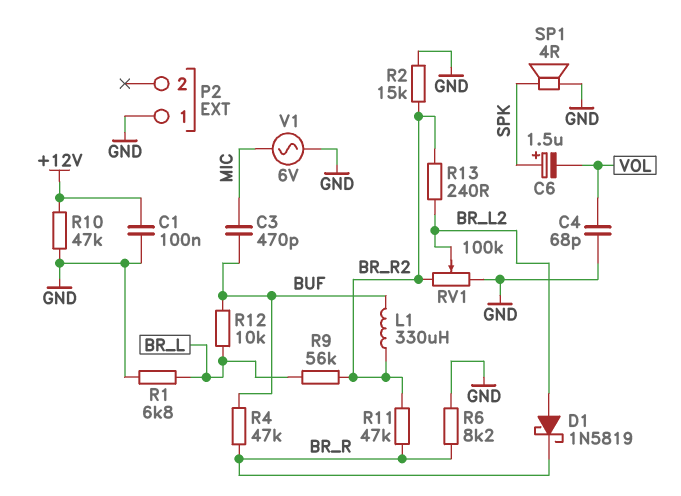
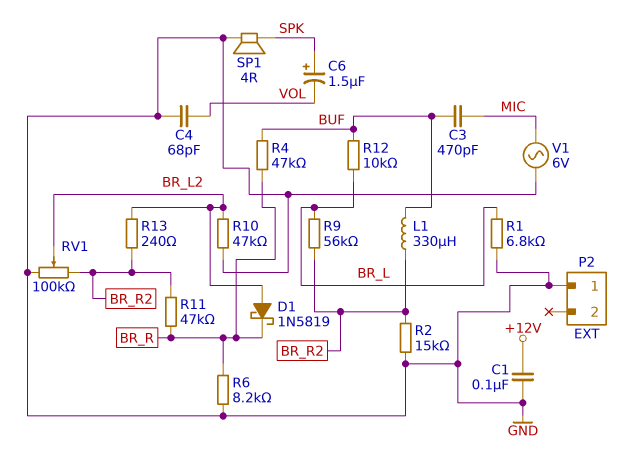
R10: 47k (+12V, GND) -> 47k (BR_L2, GND)

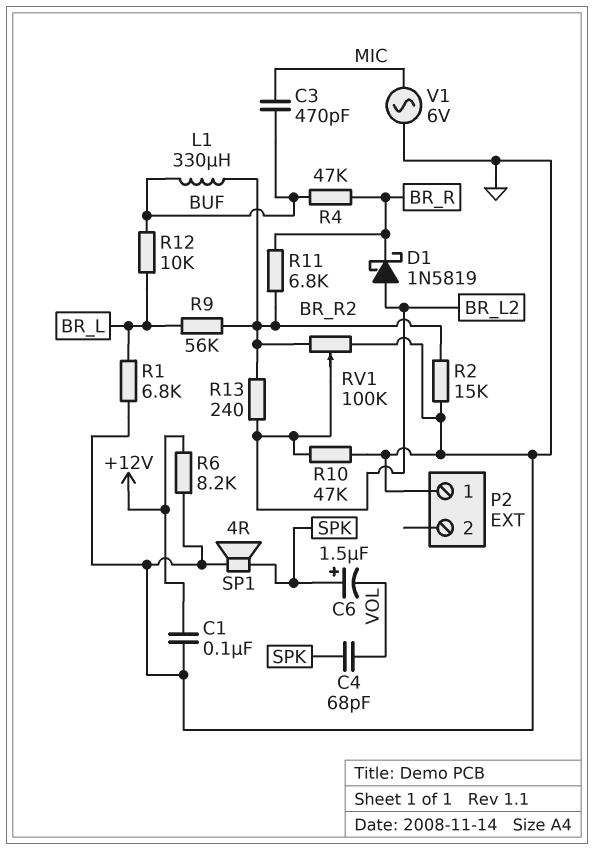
C4: 68pF (GND, VOL) -> 68pF (SPK, VOL)
R6: 8.2k (BR_R, GND) -> 8.2k (+12V, GND)
R11: 47k (BR_R, BR_R2) -> 6.8k (BR_R, BR_R2)

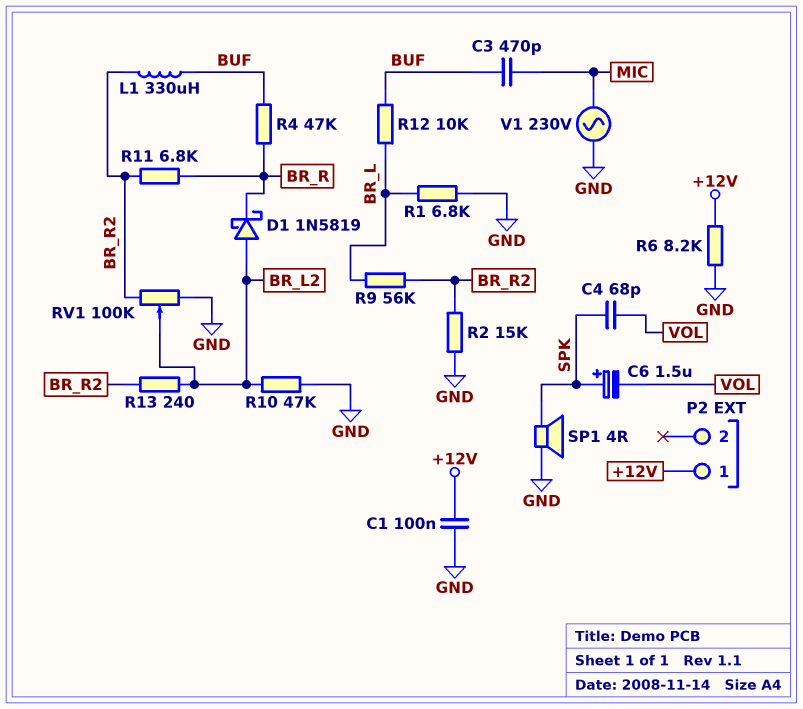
P2 pin 1: GND -> +12V
V1: AC 6V (GND, MIC) -> AC 230V (GND, MIC)

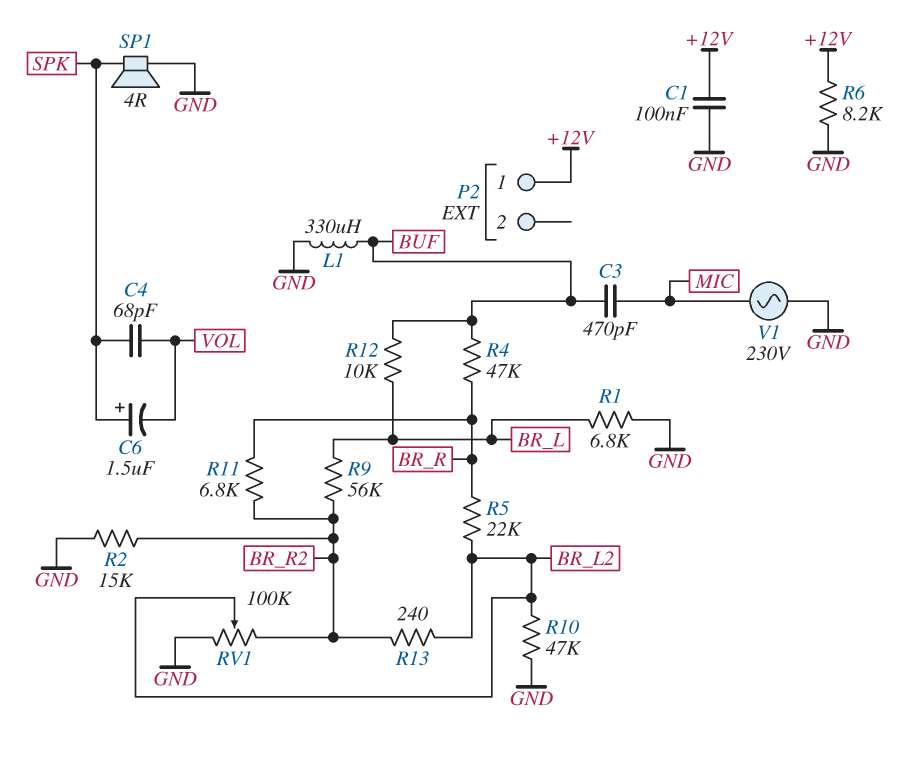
D1: schottky 1N5819 (A BR_L2, K BR_R) -> none
L1: 330uH (BR_R2, BUF) -> 330uH (BUF, GND)
R5: none -> 22k (BR_L2, BR_R)

